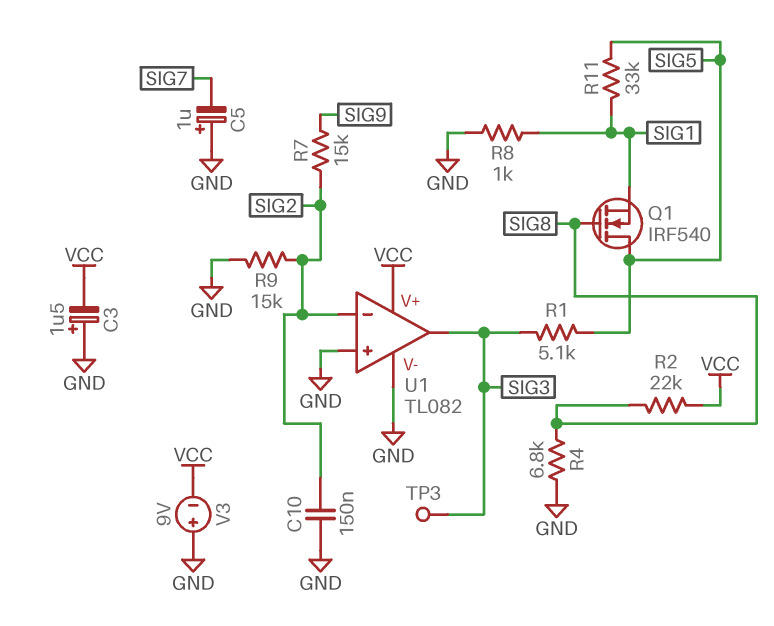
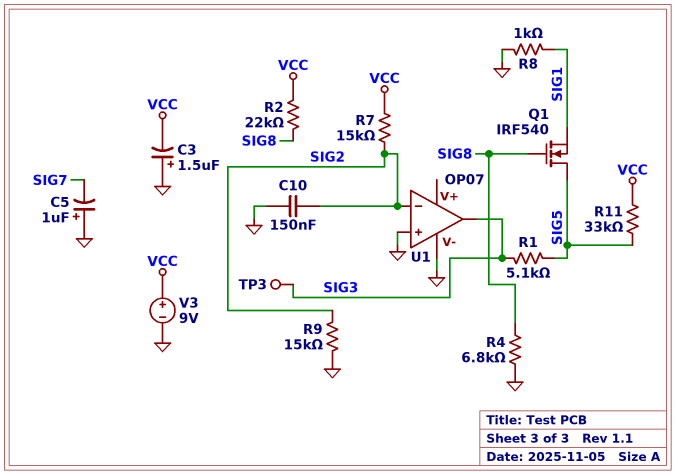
R7: 15k (SIG2, SIG9) -> 15k (SIG2, VCC)
R11: 33k (SIG1, SIG5) -> 33k (SIG5, VCC)
U1: TL082 -> OP07
U1 pin V+: VCC -> none
V3: 9V (plus GND, minus VCC) -> 9V (plus VCC, minus GND)

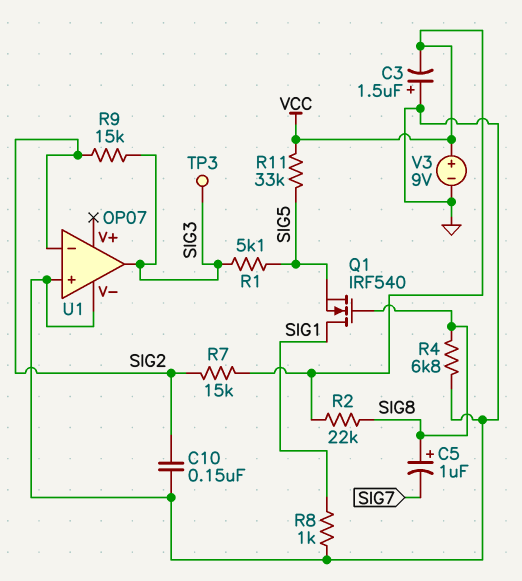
C5: 1uF (plus GND, minus SIG7) -> 1uF (plus SIG8, minus SIG7)
Q1: NMOS IRF540 (G SIG8, D SIG5, S SIG1) -> NMOS IRF540 (G SIG8, D SIG1, S SIG5)
R9: 15k (GND, SIG2) -> 15k (SIG2, SIG3)

